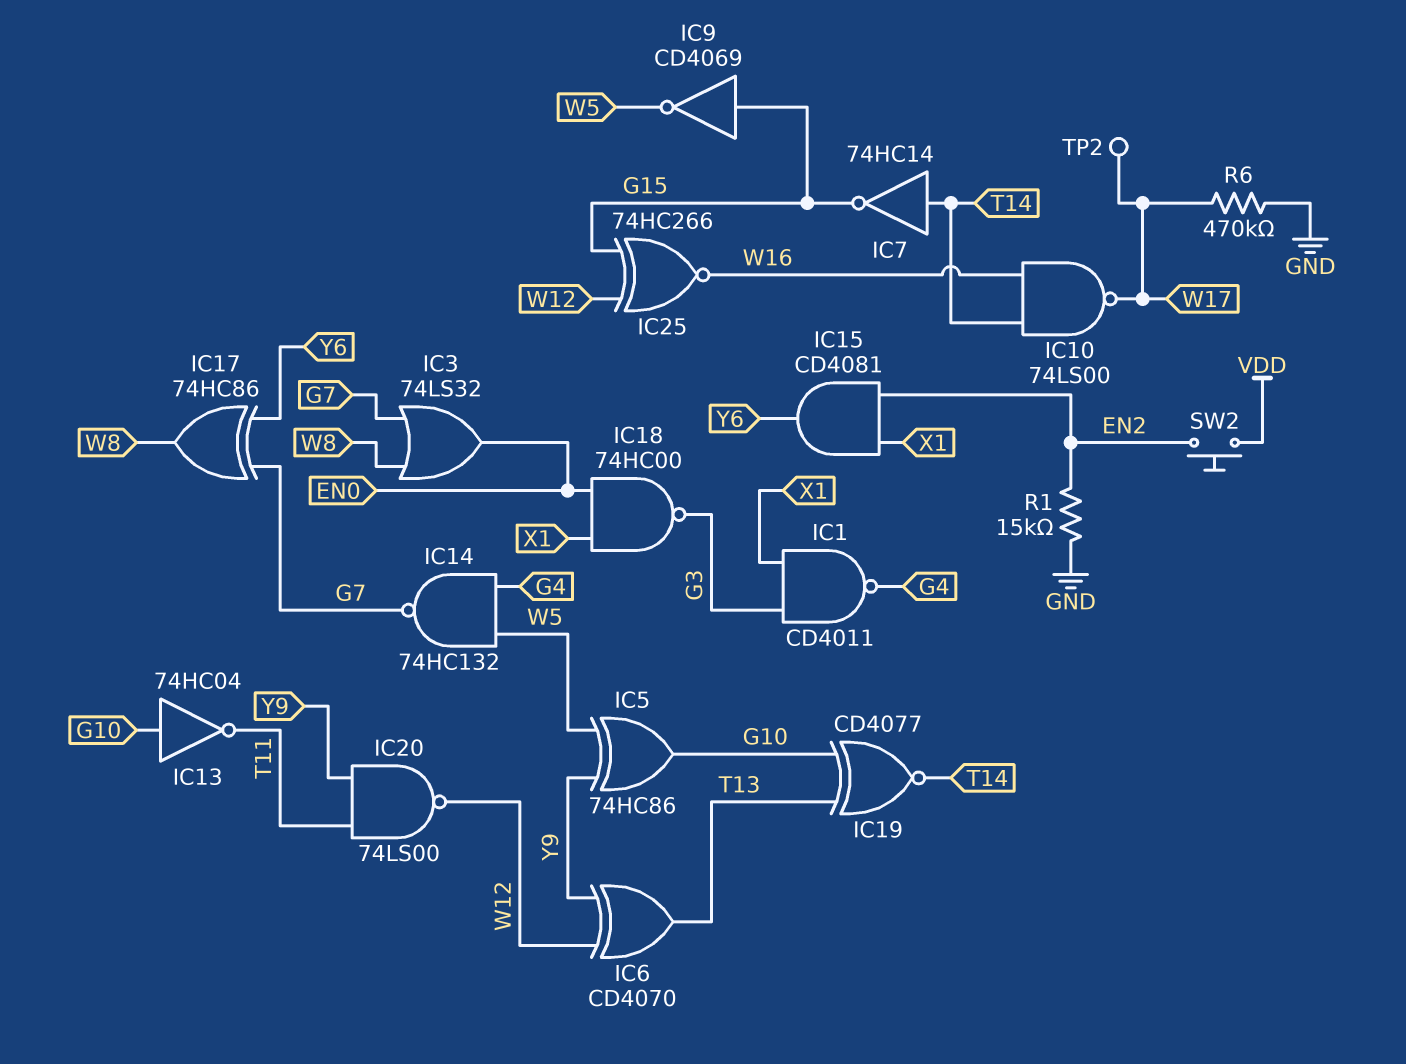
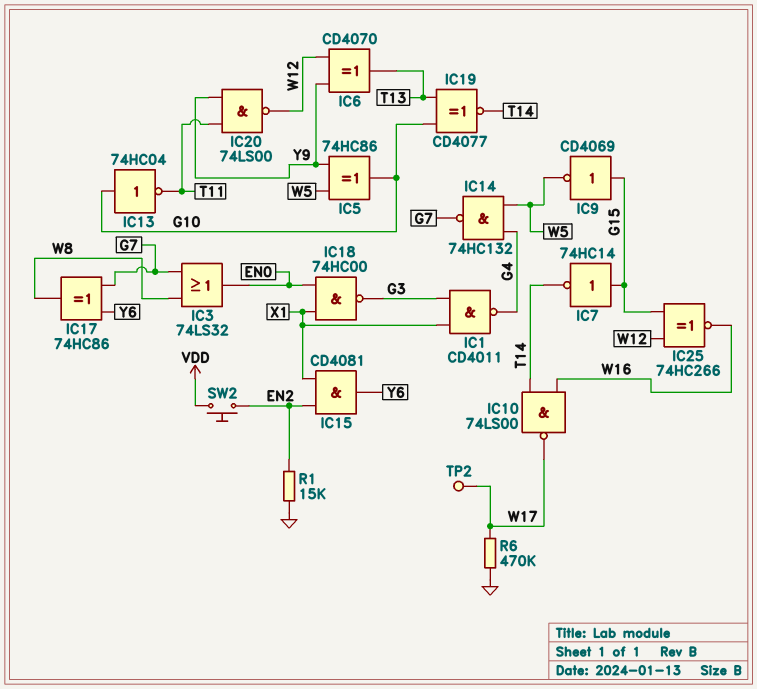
IC7: NOT 74HC14 (in T14, out G15) -> NOT 74HC14 (in G15, out T14)

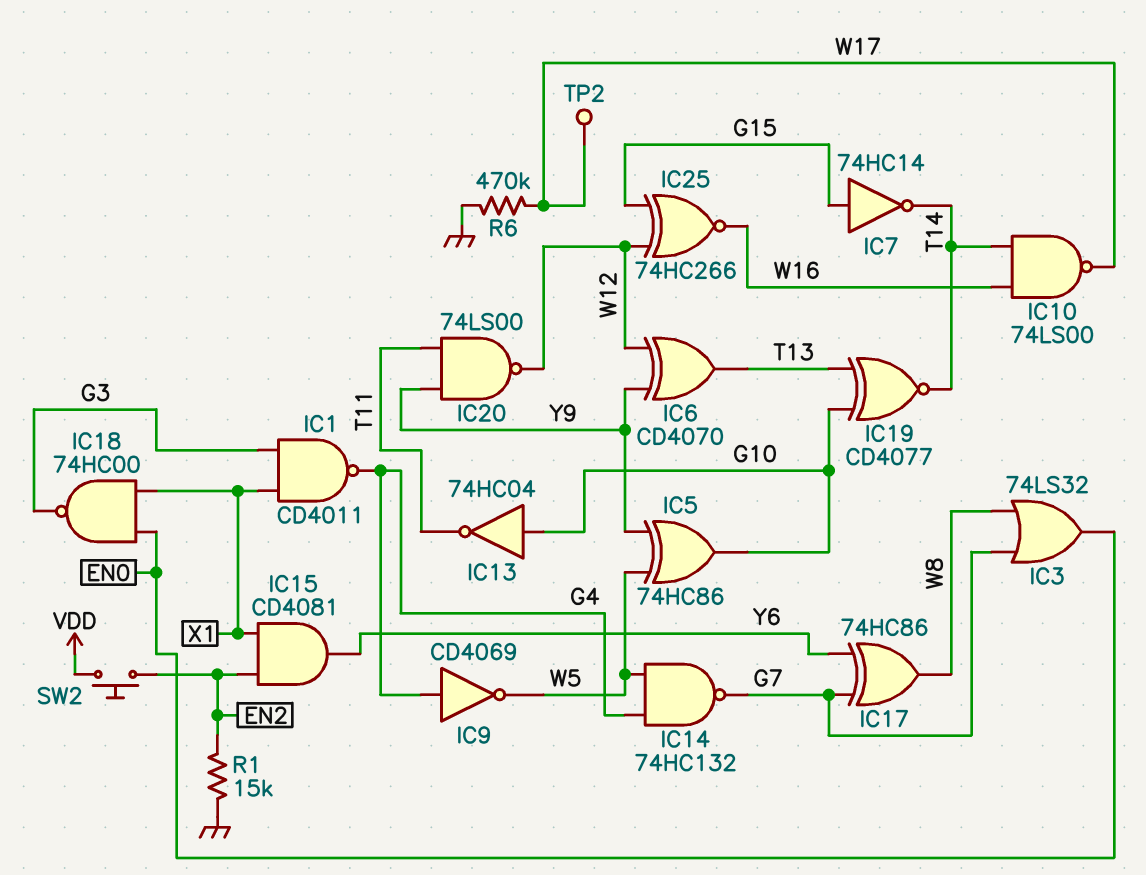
IC9: NOT CD4069 (in G15, out W5) -> NOT CD4069 (in G4, out W5)

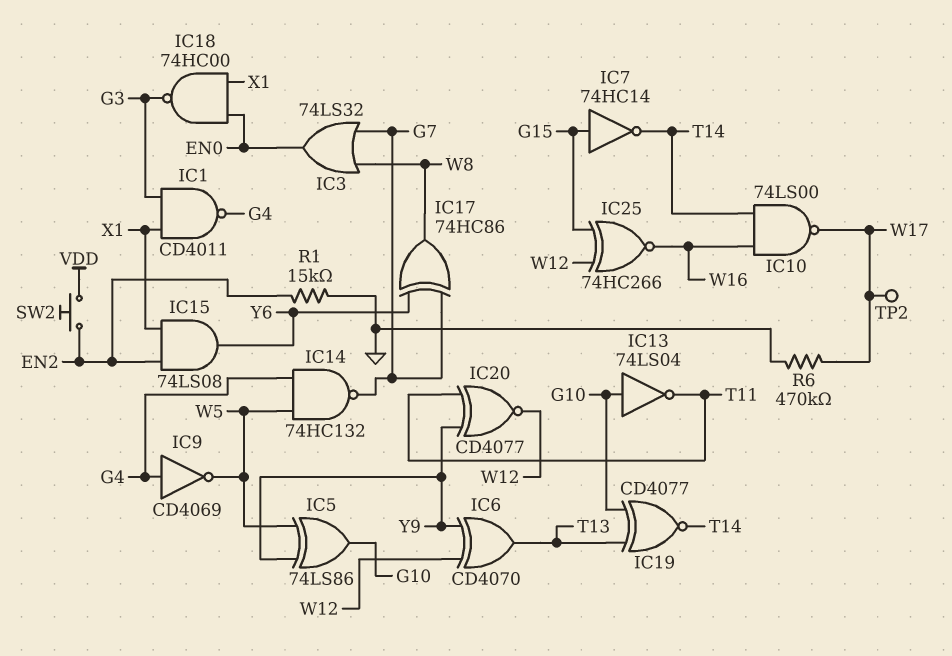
IC5: XOR 74HC86 (in W5, in Y9, out G10) -> XOR 74LS86 (in W5, in Y9, out G10)
IC13: NOT 74HC04 (in G10, out T11) -> NOT 74LS04 (in G10, out T11)
IC15: AND CD4081 (in EN2, in X1, out Y6) -> AND 74LS08 (in EN2, in X1, out Y6)
IC20: NAND 74LS00 (in T11, in Y9, out W12) -> XNOR CD4077 (in T11, in Y9, out W12)

